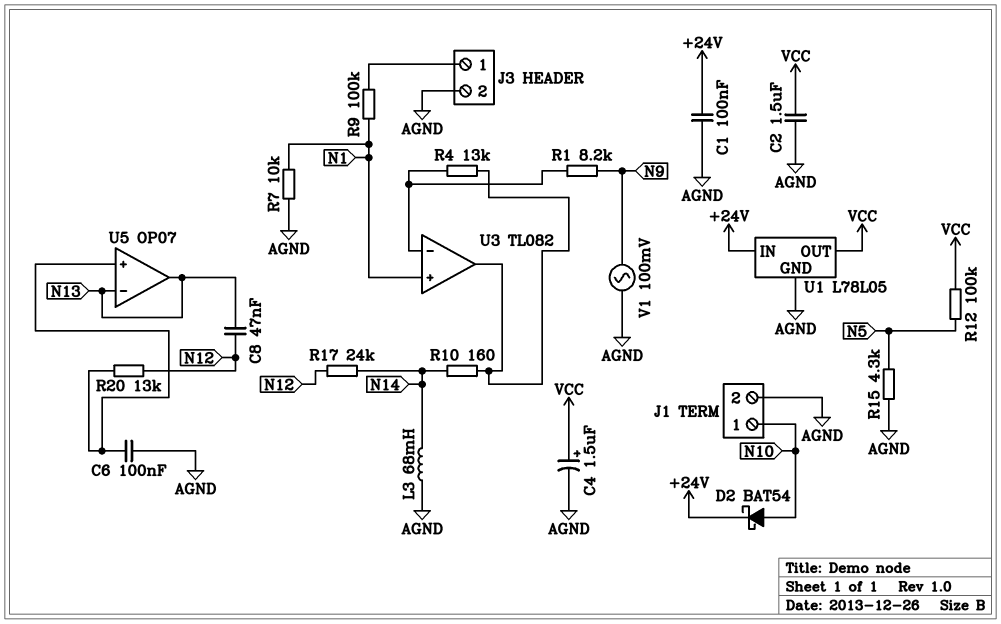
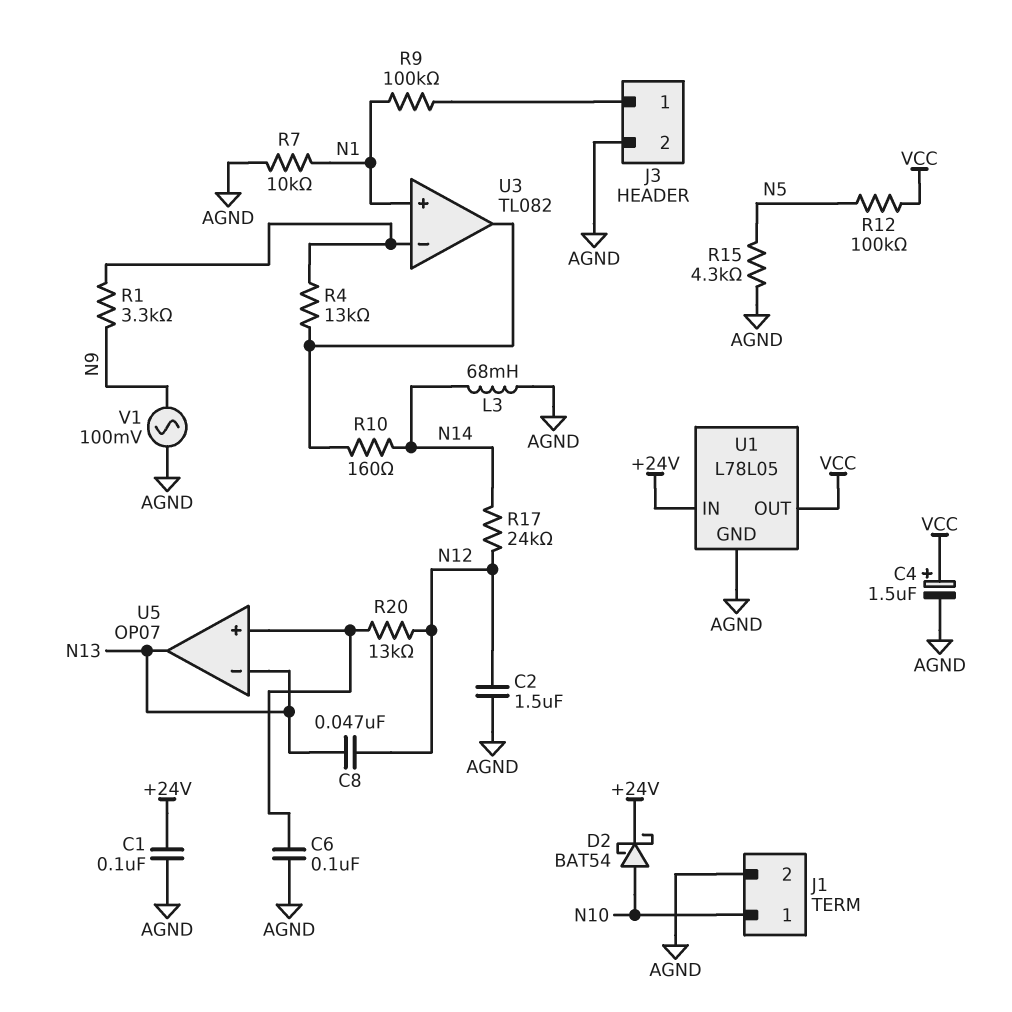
C2: 1.5uF (AGND, VCC) -> 1.5uF (AGND, N12)
R1: 8.2k (N9, U3/in-) -> 3.3k (N9, U3/in-)

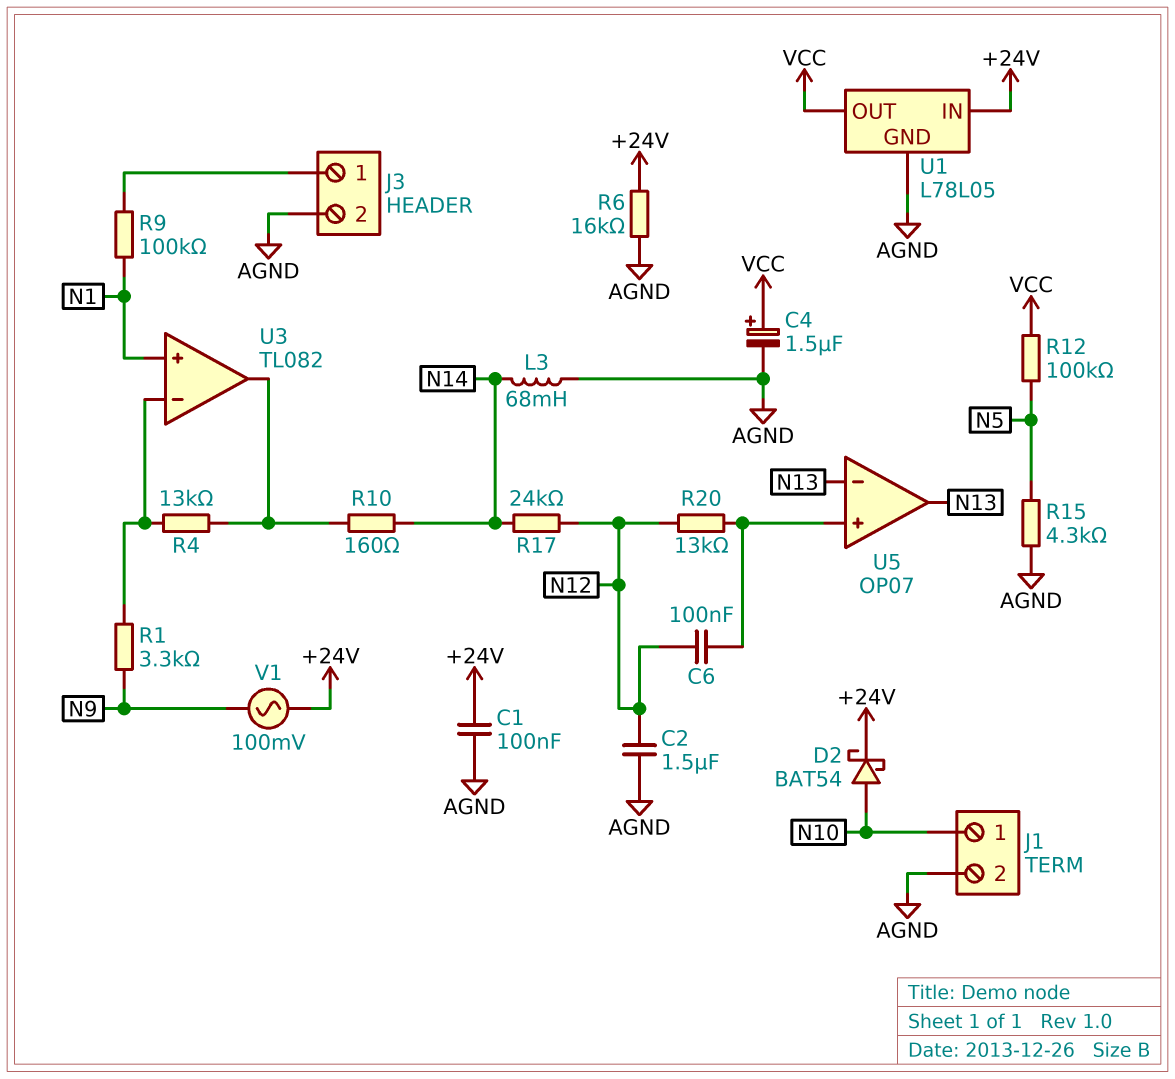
C6: 100nF (AGND, U5/in+) -> 100nF (N12, U5/in+)
C8: 47nF (N12, N13) -> none
R6: none -> 16k (+24V, AGND)
R7: 10k (AGND, N1) -> none
V1: AC 100mV (AGND, N9) -> AC 100mV (+24V, N9)

